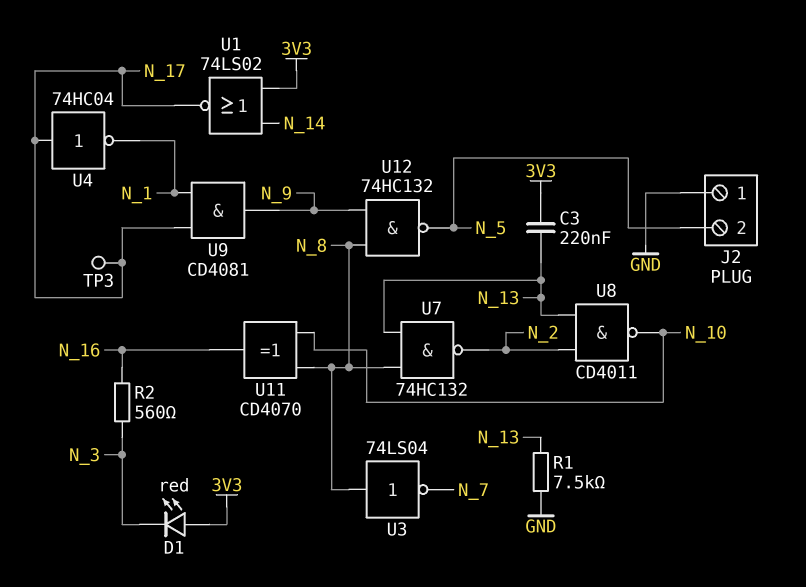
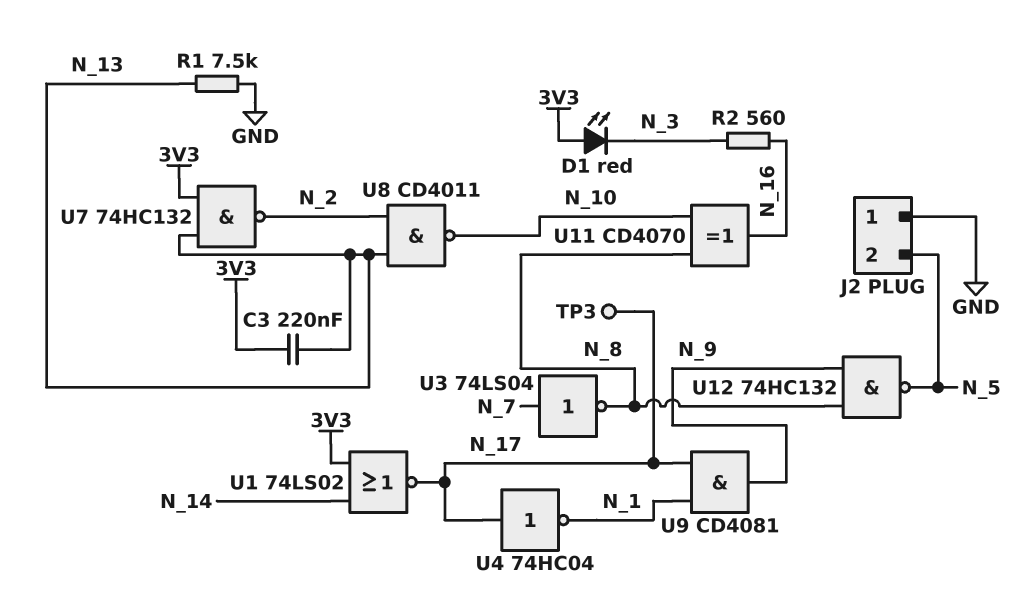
U3: NOT 74LS04 (in N_8, out N_7) -> NOT 74LS04 (in N_7, out N_8)
U7: NAND 74HC132 (in N_8, in N_13, out N_2) -> NAND 74HC132 (in 3V3, in N_13, out N_2)

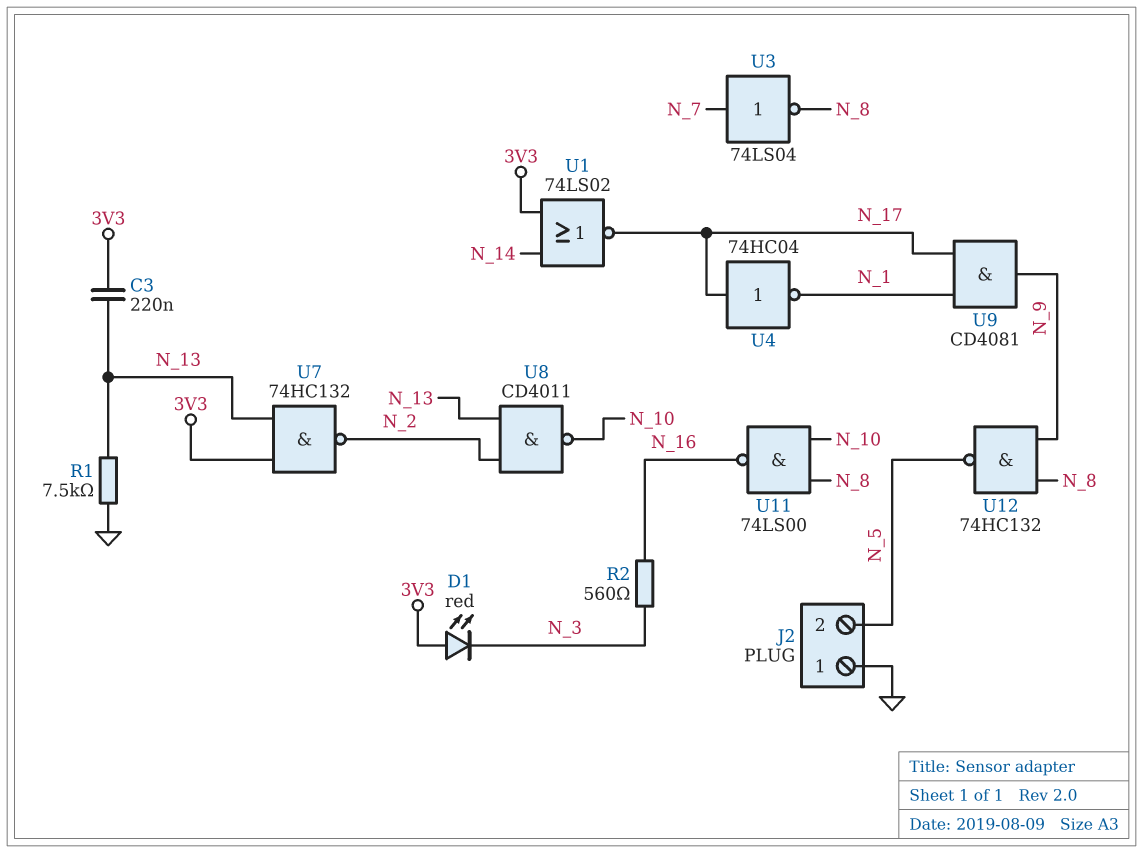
TP3: test point (N_17) -> none
U11: XOR CD4070 (in N_8, in N_10, out N_16) -> NAND 74LS00 (in N_8, in N_10, out N_16)

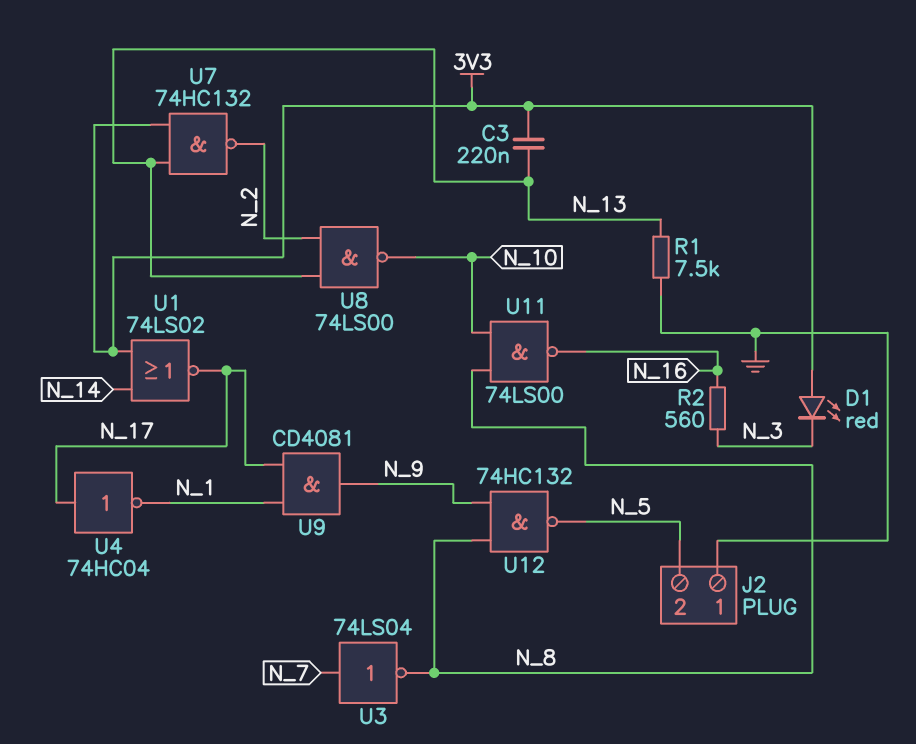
U8: NAND CD4011 (in N_2, in N_13, out N_10) -> NAND 74LS00 (in N_2, in N_13, out N_10)

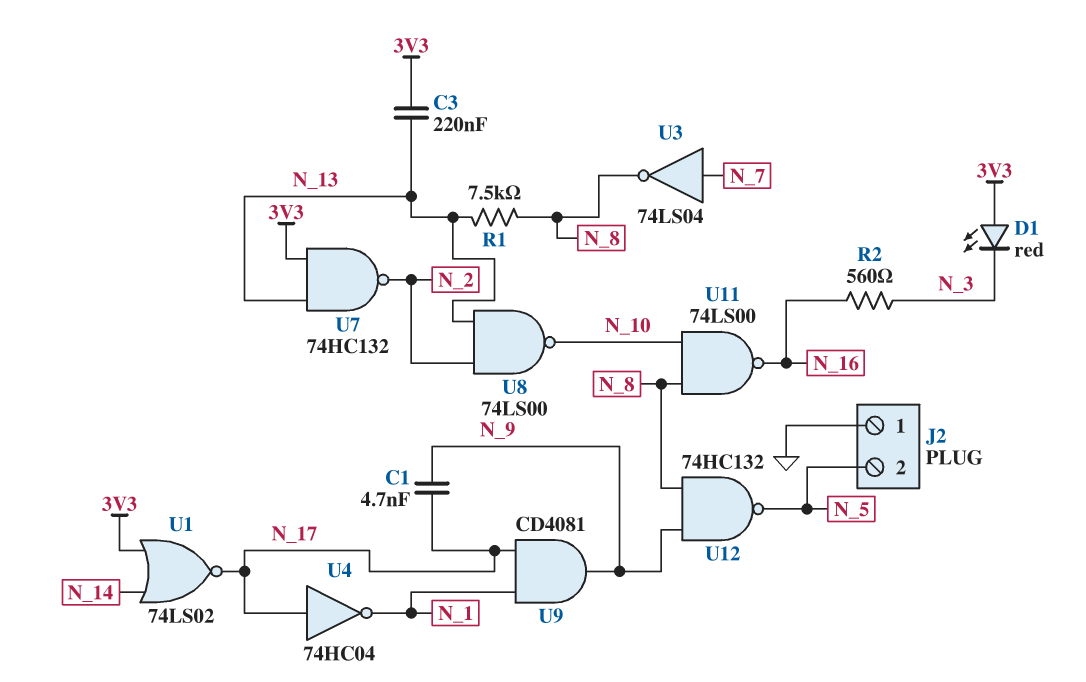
C1: none -> 4.7nF (N_9, N_17)
R1: 7.5k (GND, N_13) -> 7.5k (N_8, N_13)

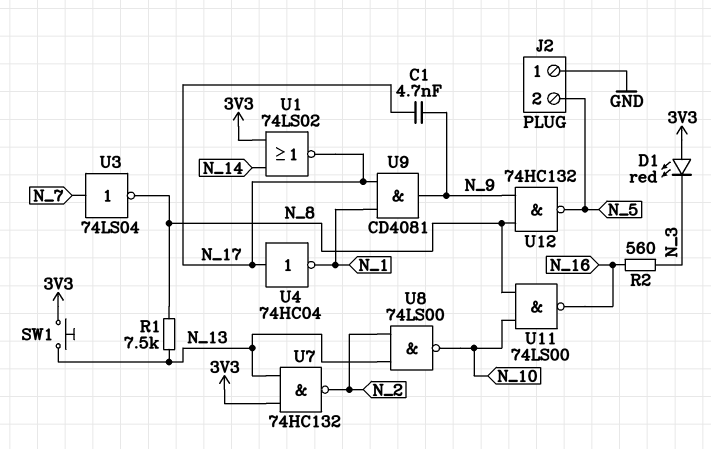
C3: 220nF (3V3, N_13) -> none
SW1: none -> button (3V3, N_13)

